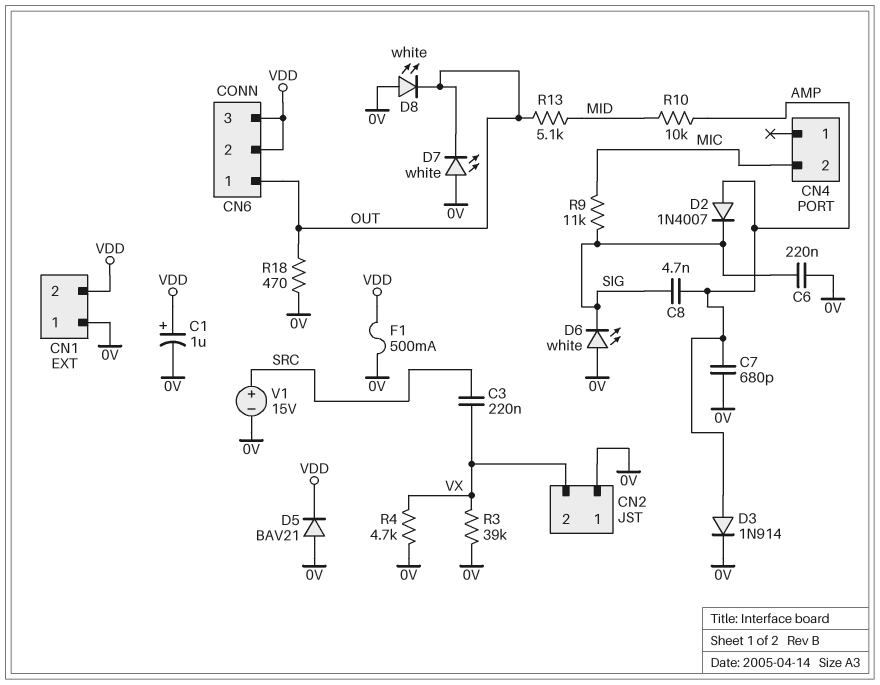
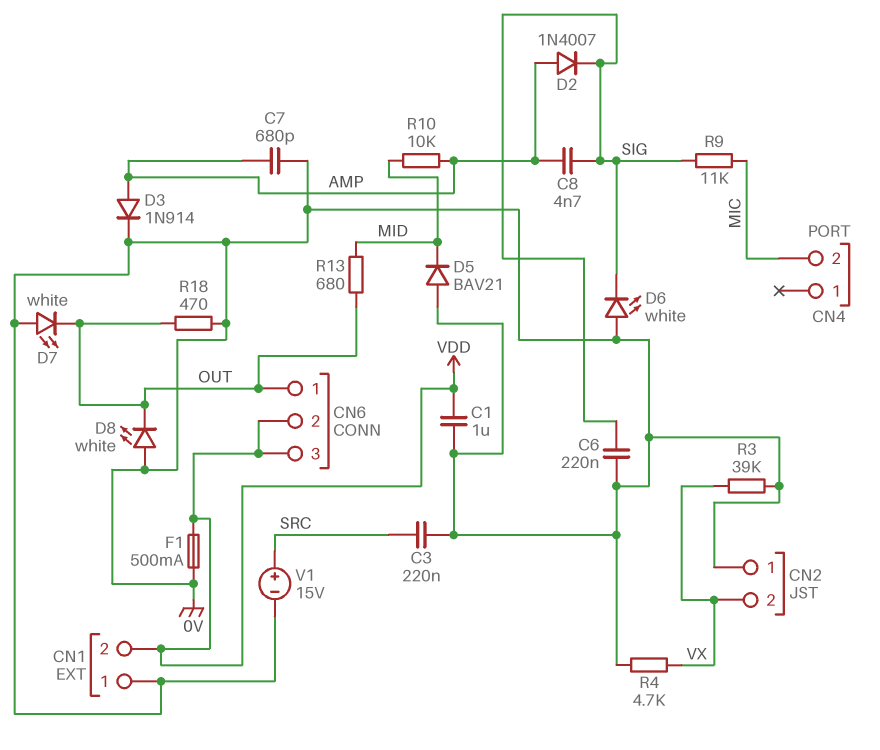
C1: 1uF (plus VDD, minus 0V) -> 1uF (0V, VDD)
C3: 220nF (SRC, VX) -> 220nF (0V, SRC)
D5: diode BAV21 (A 0V, K VDD) -> diode BAV21 (A 0V, K MID)
R13: 5.1k (MID, OUT) -> 680 (MID, OUT)

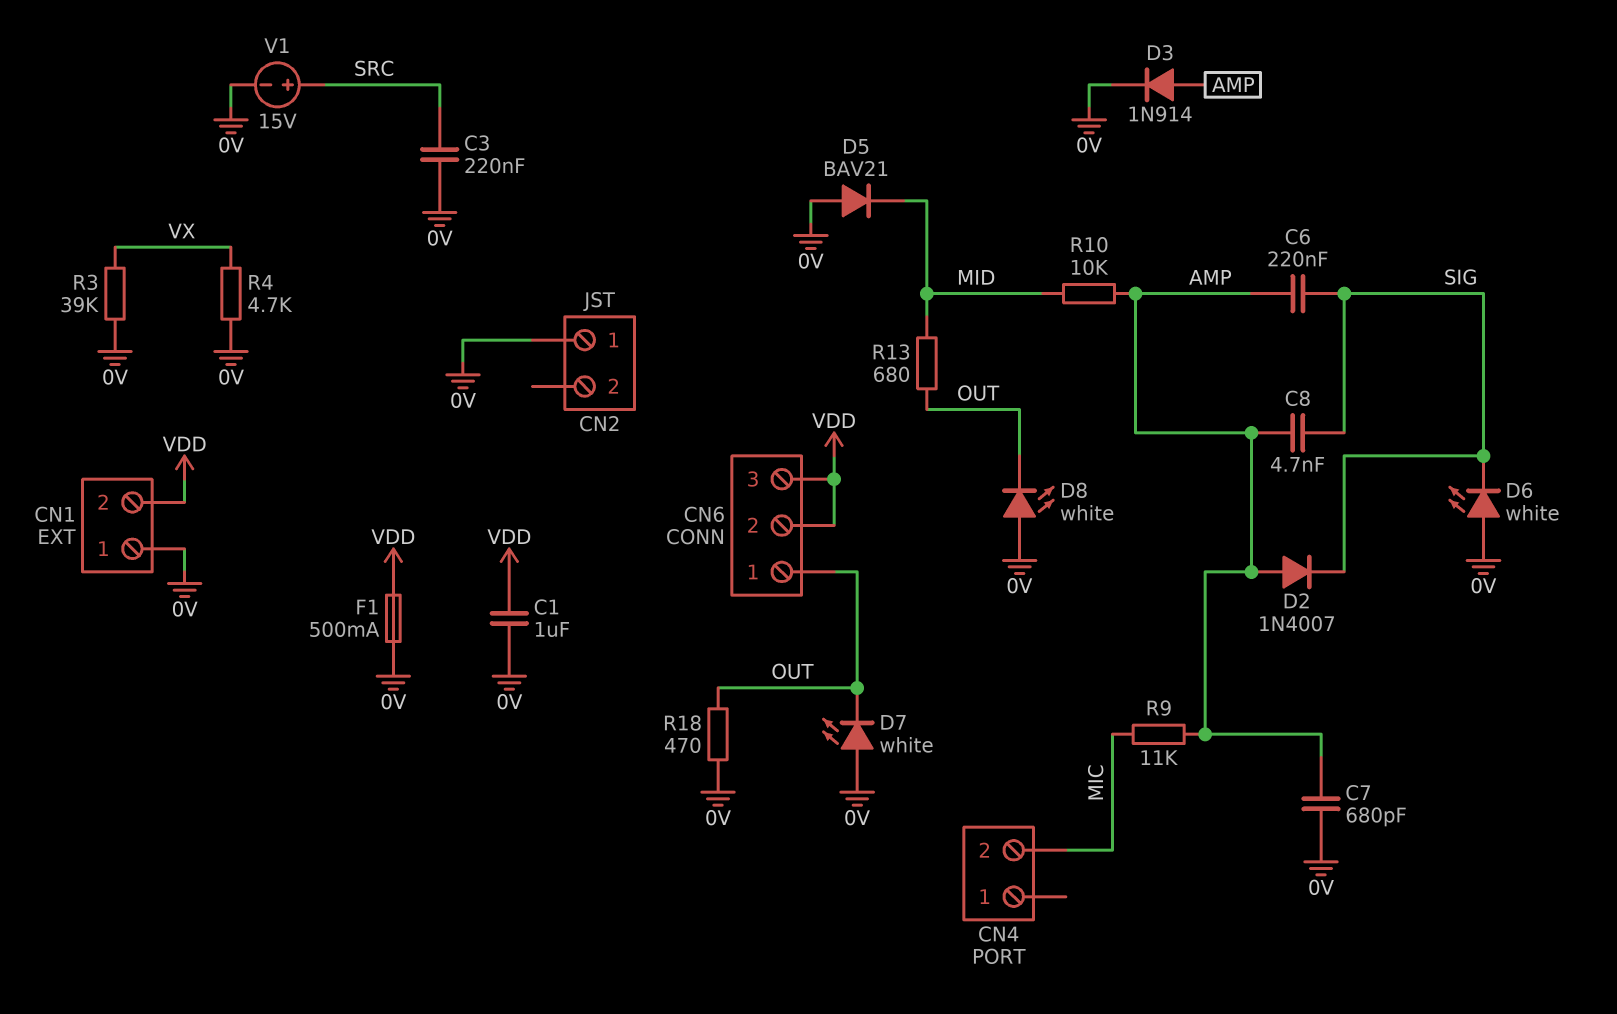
C6: 220nF (0V, SIG) -> 220nF (AMP, SIG)
CN2 pin 2: VX -> none
R9: 11k (MIC, SIG) -> 11k (AMP, MIC)

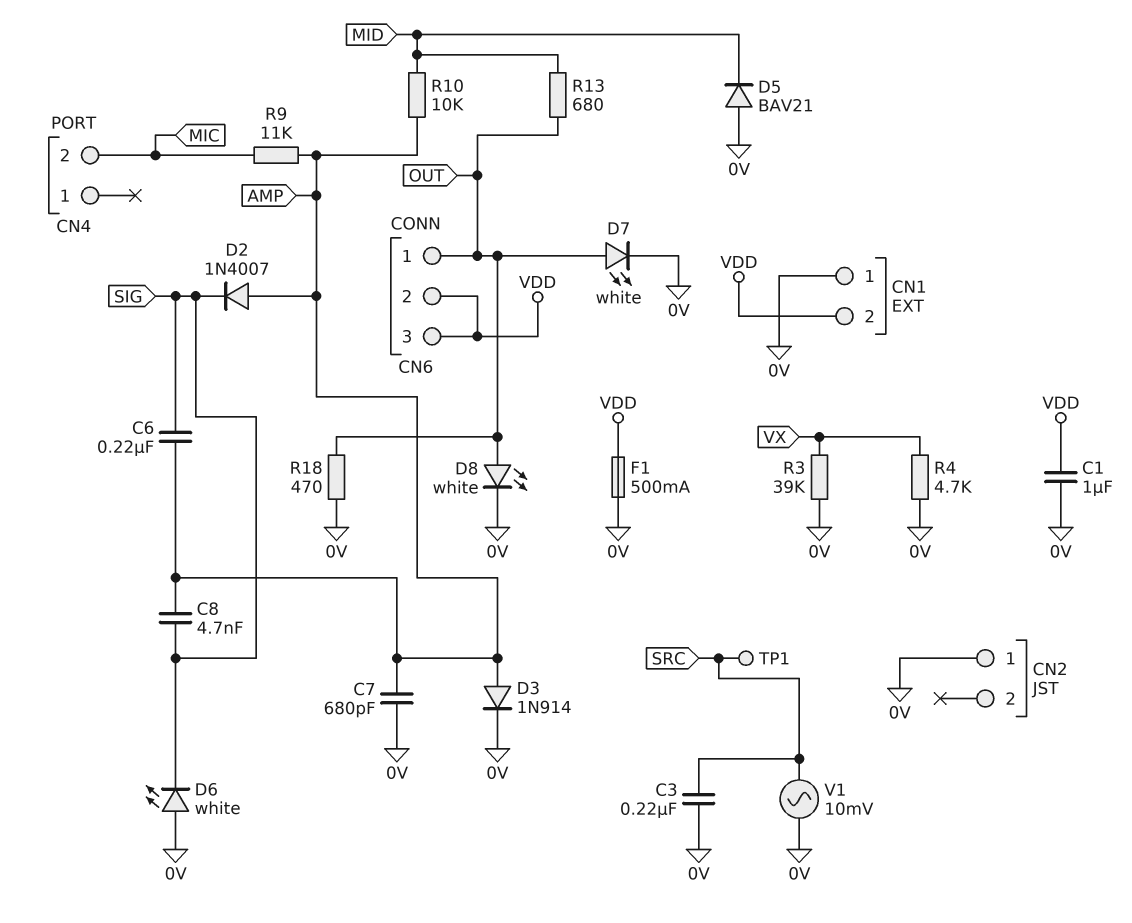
D7: LED white (A 0V, K OUT) -> LED white (A OUT, K 0V)
D8: LED white (A 0V, K OUT) -> LED white (A OUT, K 0V)
TP1: none -> test point (SRC)
V1: 15V (plus SRC, minus 0V) -> AC 10mV (0V, SRC)

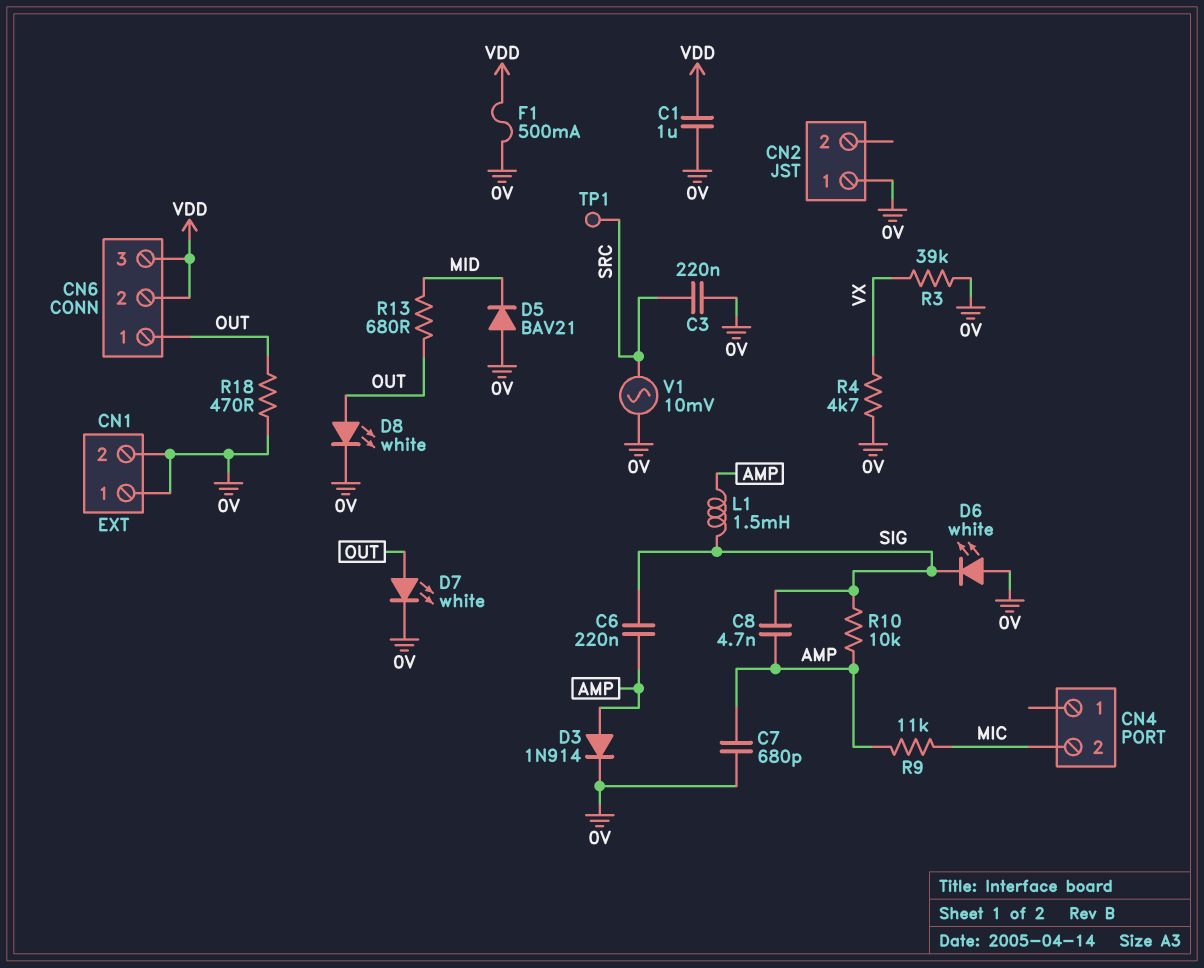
CN1 pin 2: VDD -> 0V
D2: diode 1N4007 (A AMP, K SIG) -> none
L1: none -> 1.5mH (AMP, SIG)
R10: 10k (AMP, MID) -> 10k (AMP, SIG)

